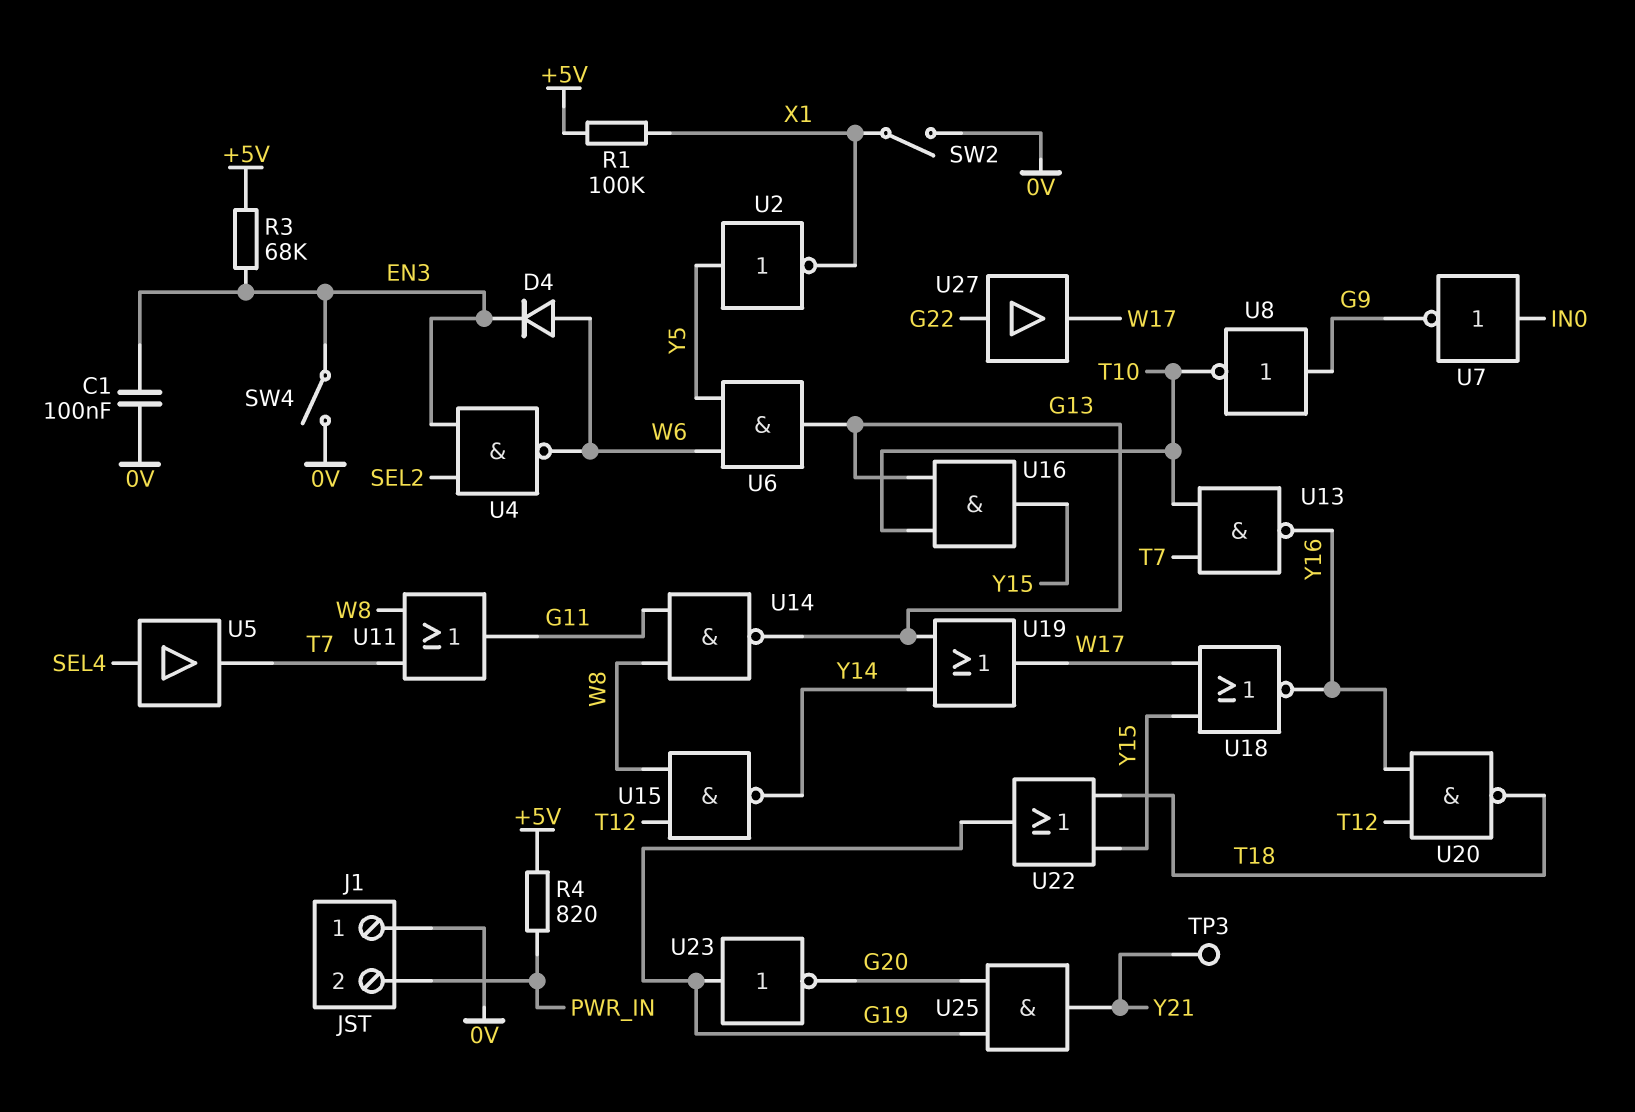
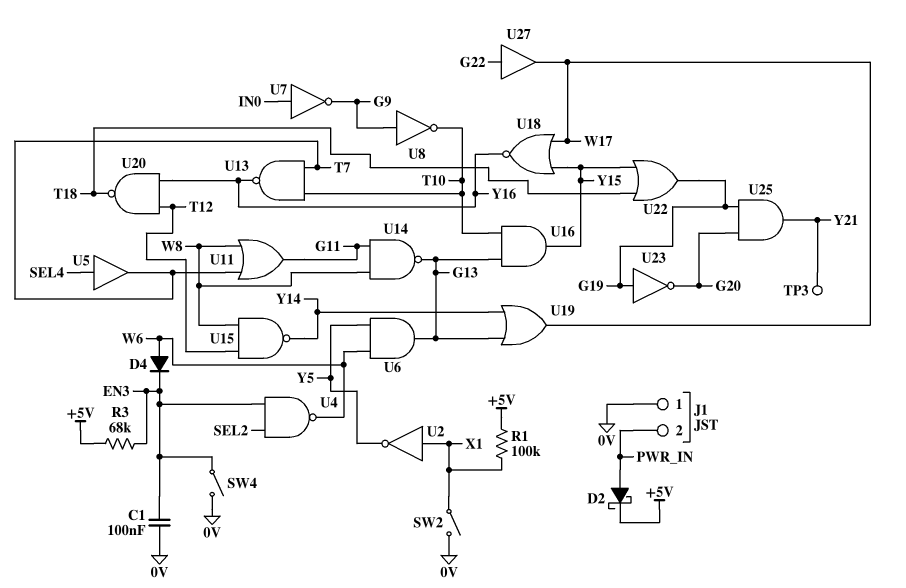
D2: none -> schottky (A PWR_IN, K +5V)
R4: 820 (+5V, PWR_IN) -> none
U2: NOT (in Y5, out X1) -> NOT (in X1, out Y5)

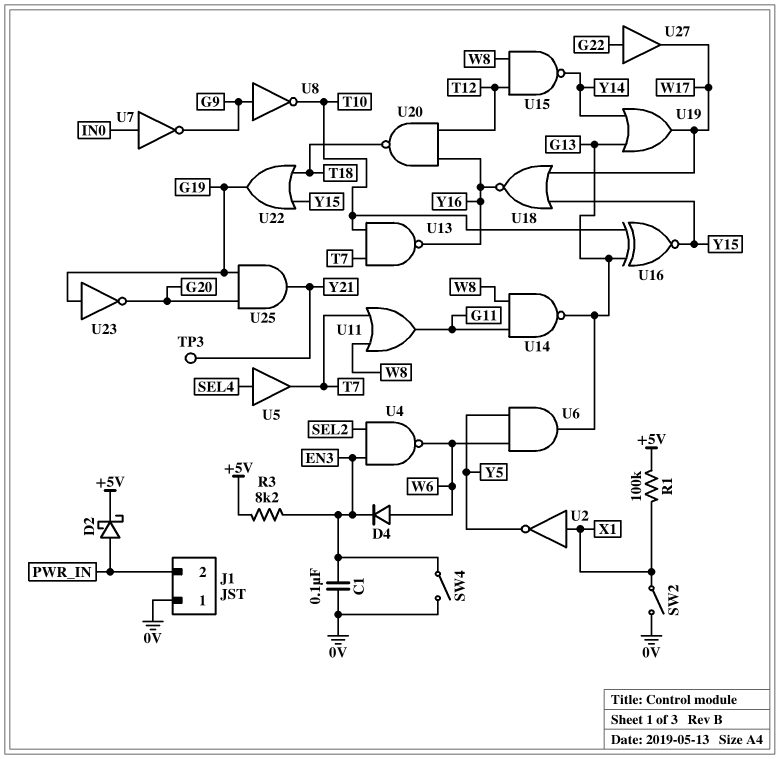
R3: 68k (+5V, EN3) -> 8.2k (+5V, EN3)
U16: AND (in G13, in T10, out Y15) -> XNOR (in G13, in T10, out Y15)

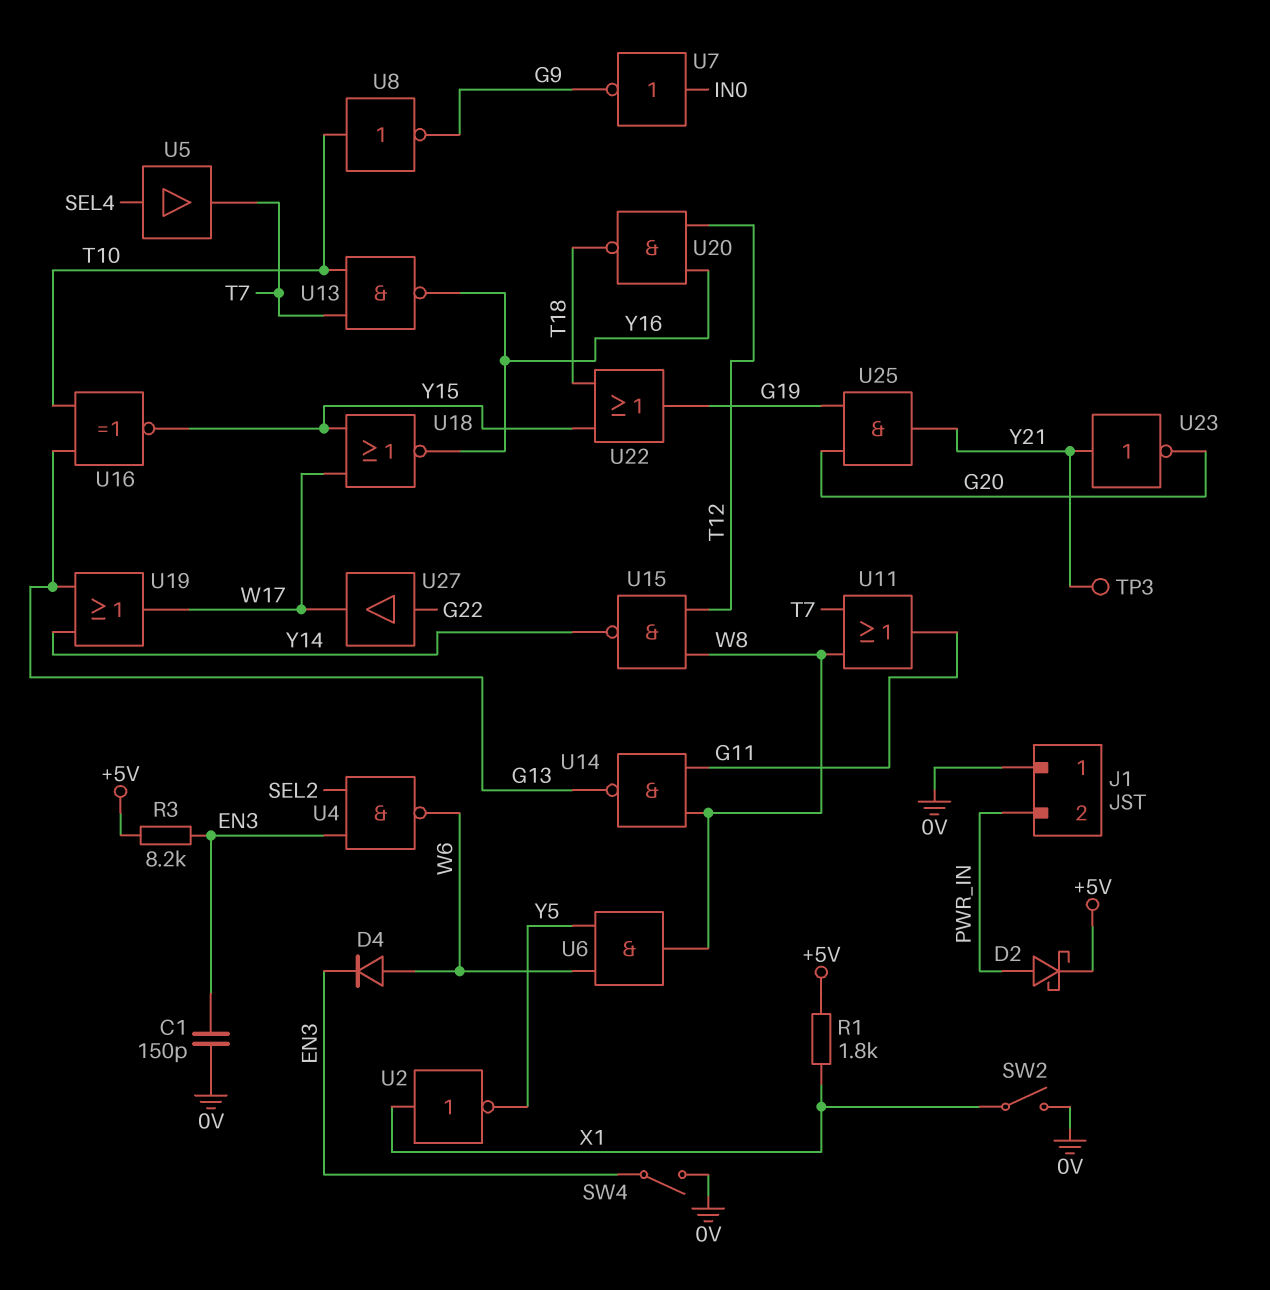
C1: 100nF (0V, EN3) -> 150pF (0V, EN3)
R1: 100k (+5V, X1) -> 1.8k (+5V, X1)
U6: AND (in W6, in Y5, out G13) -> AND (in W6, in Y5, out W8)
U8: NOT (in G9, out T10) -> NOT (in T10, out G9)
U23: NOT (in G19, out G20) -> NOT (in Y21, out G20)

